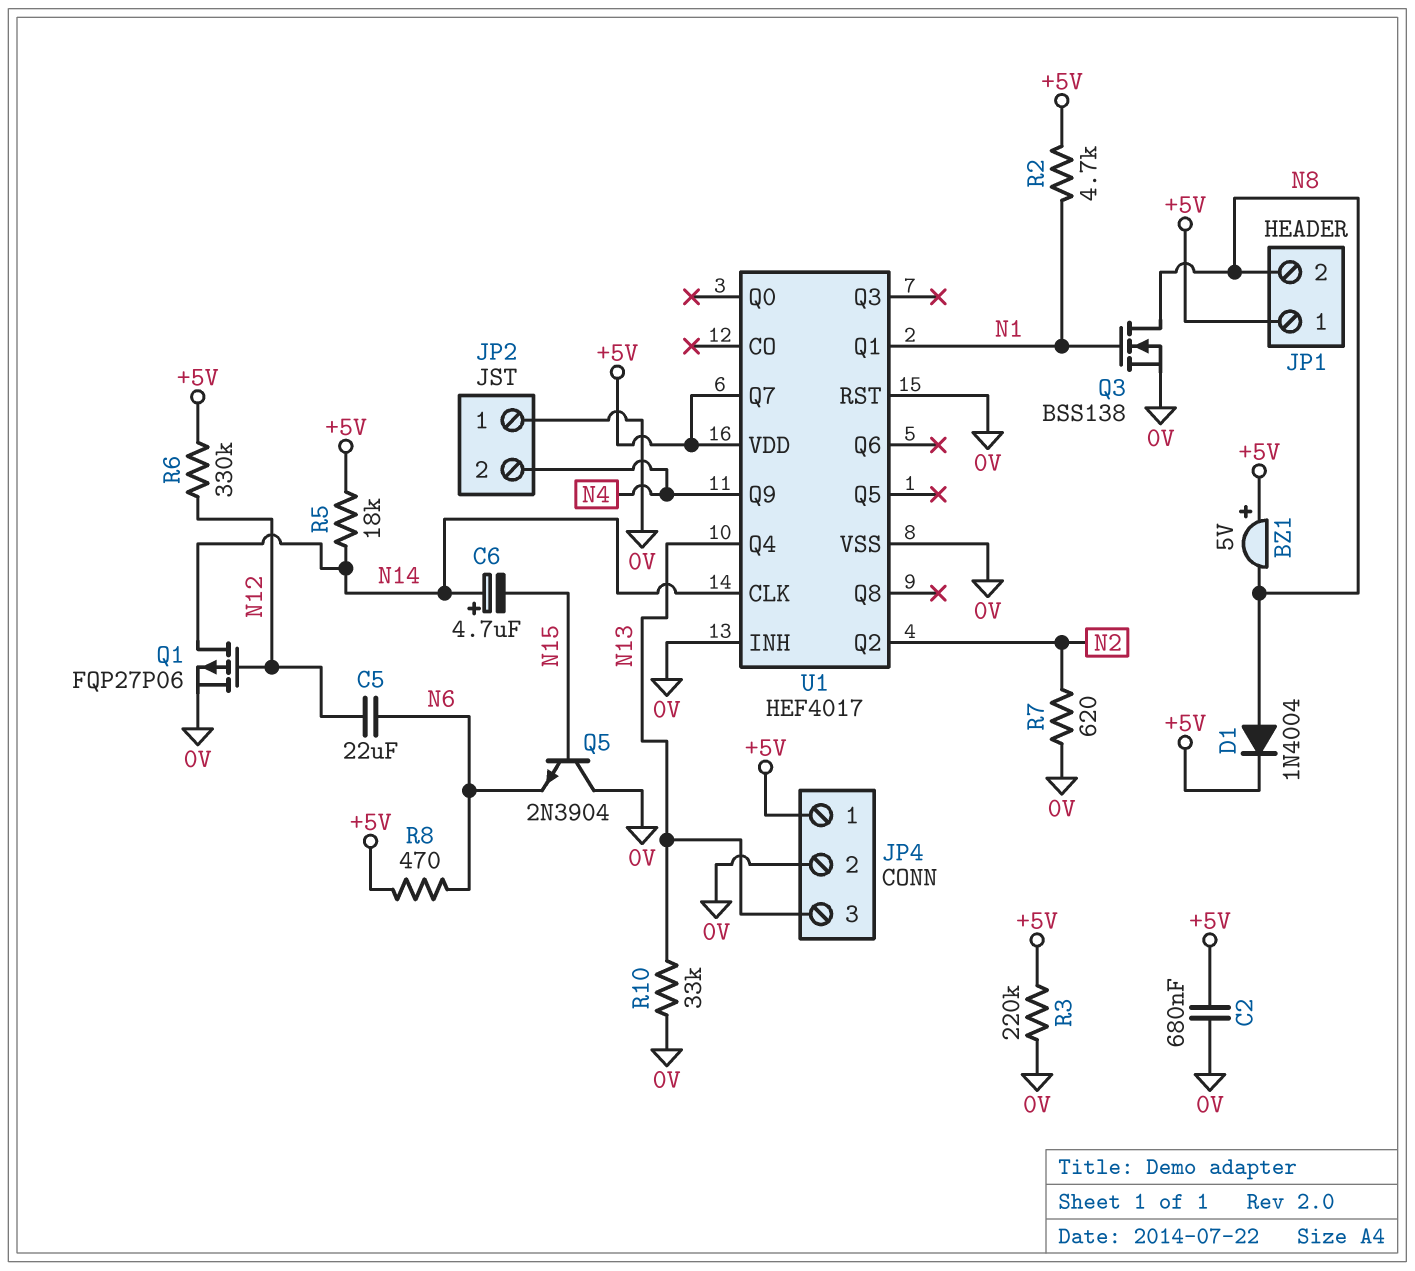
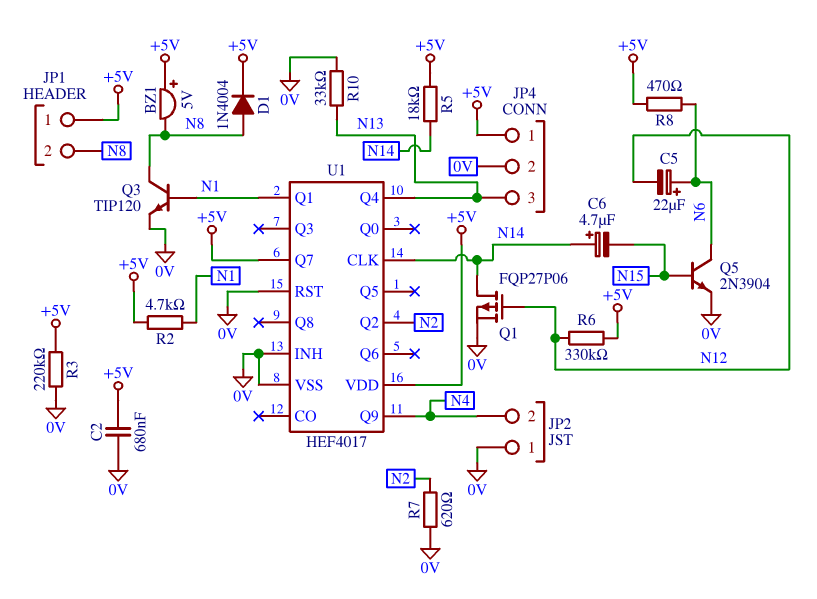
C5: 22uF (N6, N12) -> 22uF (plus N6, minus N12)
Q3: NMOS BSS138 (G N1, D N8, S 0V) -> NPN TIP120 (B N1, C N8, E 0V)
Q5: NPN 2N3904 (B N15, C 0V, E N6) -> NPN 2N3904 (B N15, C N6, E 0V)

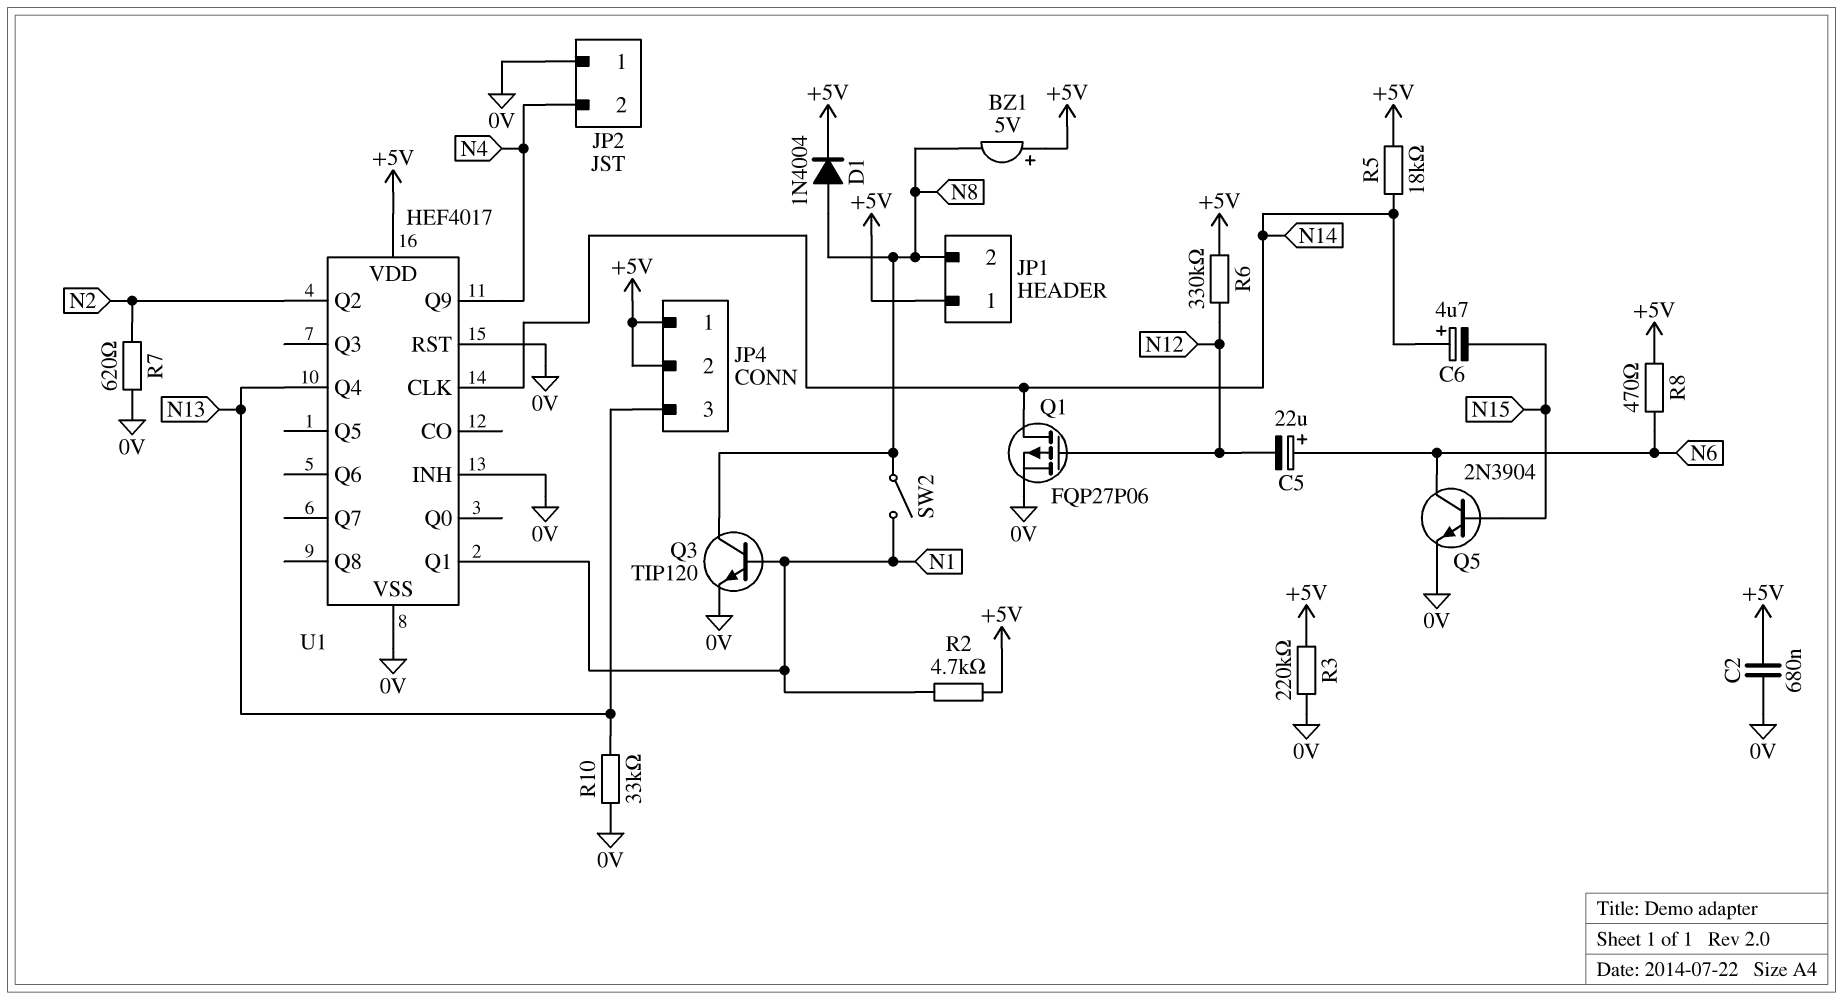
JP4 pin 2: 0V -> +5V
SW2: none -> switch (N1, N8)
U1 pin Q7: +5V -> none

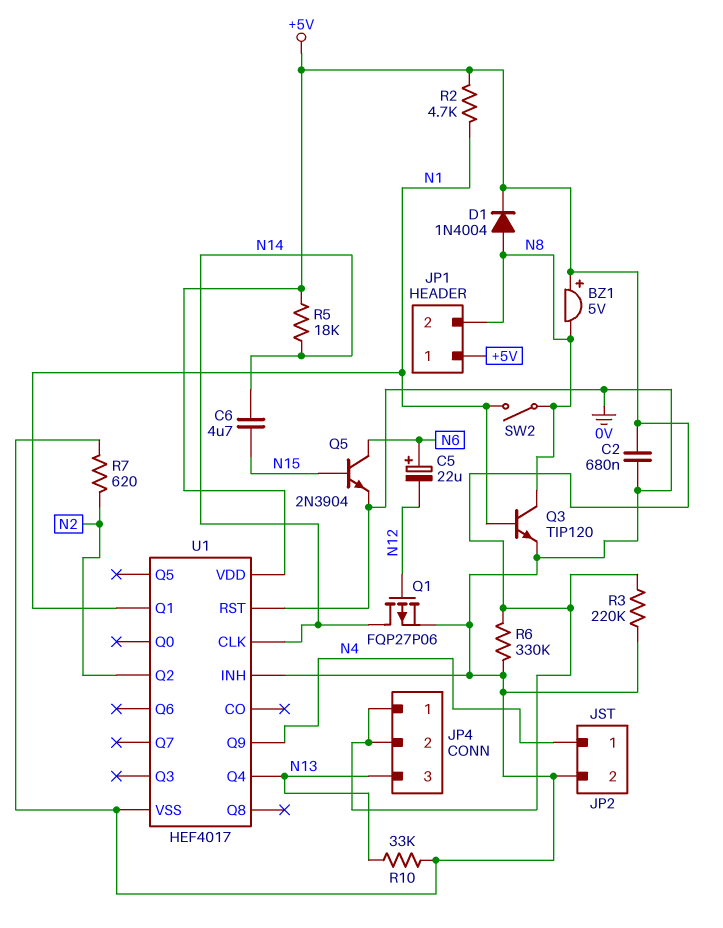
C6: 4.7uF (plus N14, minus N15) -> 4.7uF (N14, N15)
JP2 pin 1: 0V -> N4
JP2 pin 2: N4 -> 0V
R6: 330k (+5V, N12) -> 330k (+5V, 0V)
R8: 470 (+5V, N6) -> none

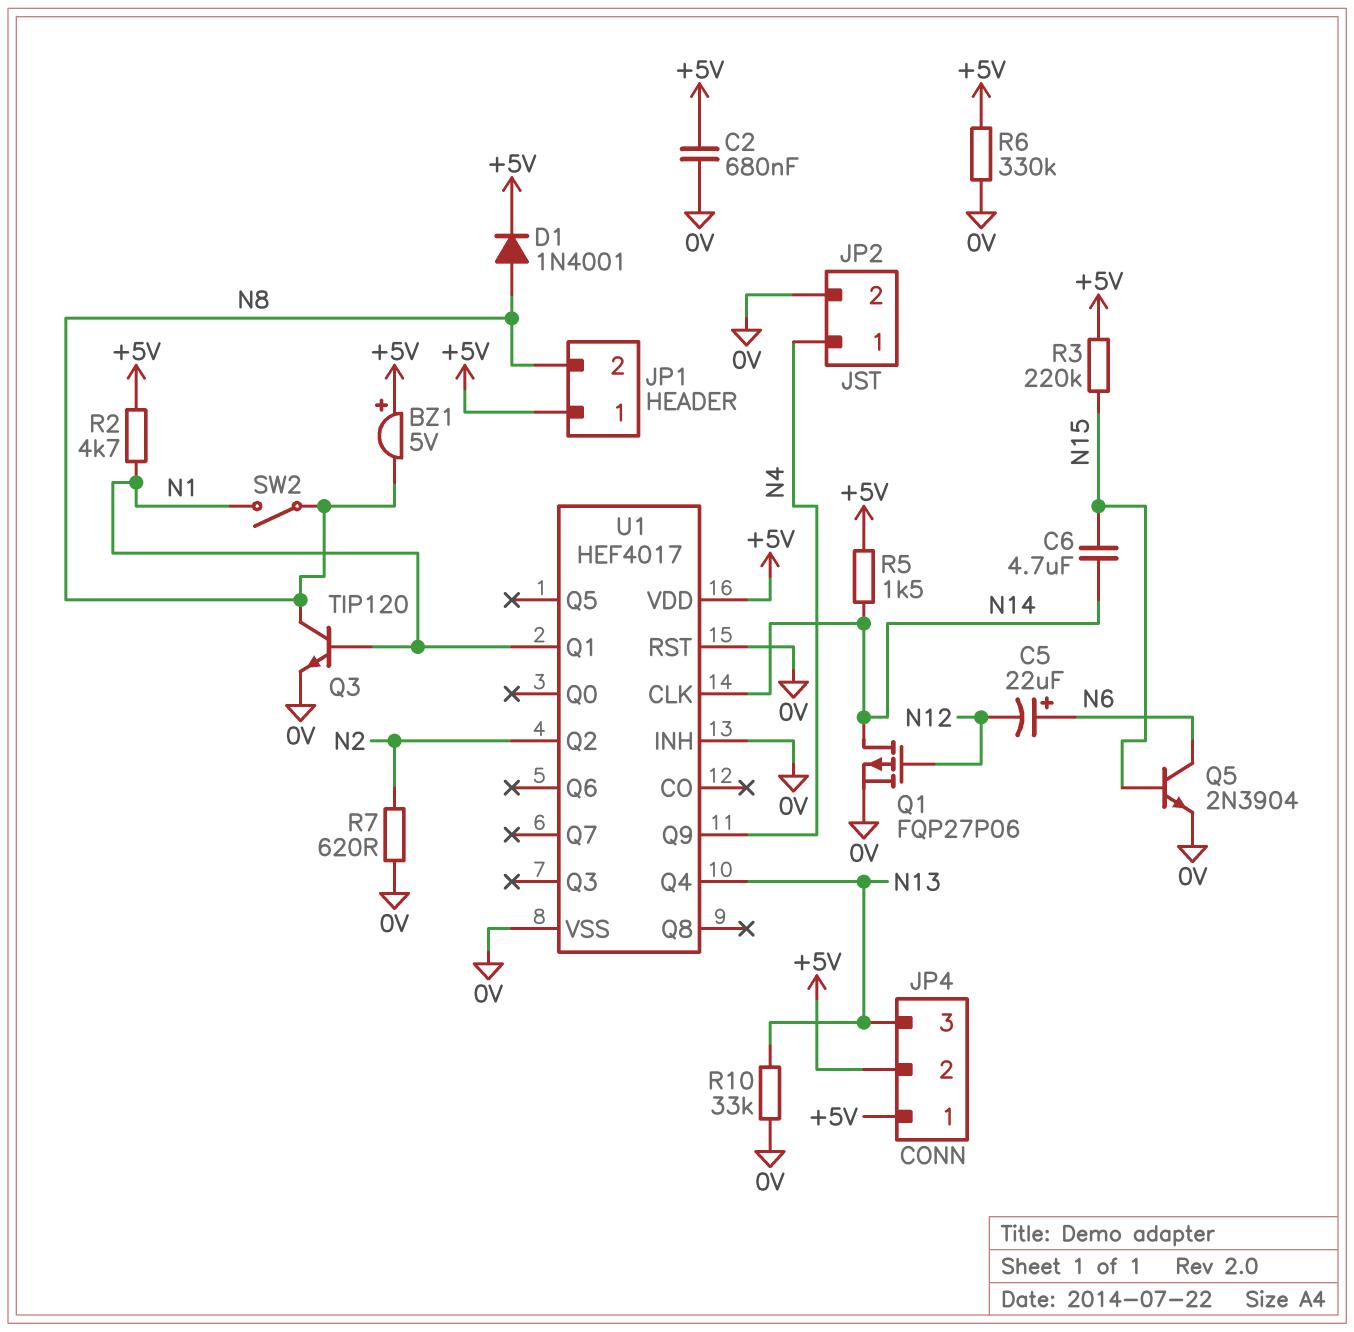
D1: diode 1N4004 (A N8, K +5V) -> diode 1N4001 (A N8, K +5V)
R3: 220k (+5V, 0V) -> 220k (+5V, N15)
R5: 18k (+5V, N14) -> 1.5k (+5V, N14)

